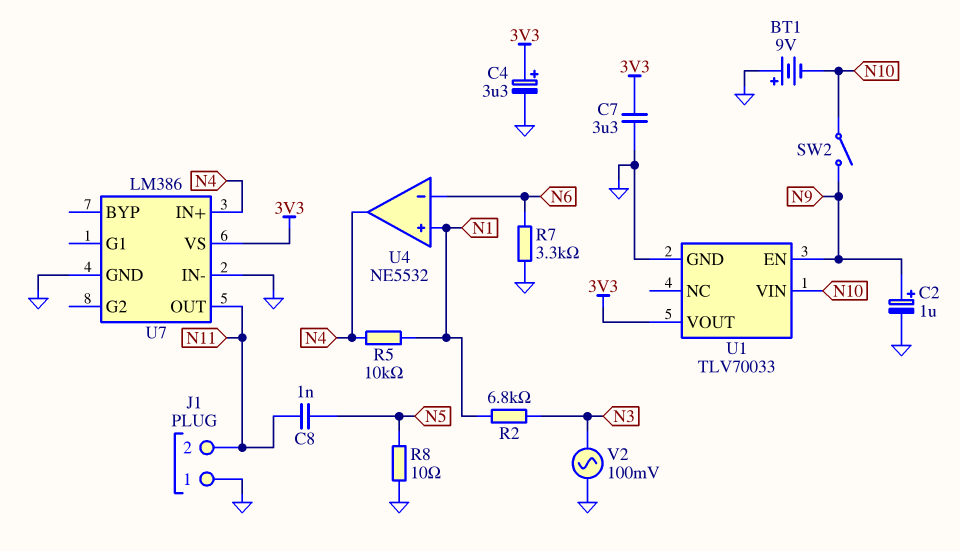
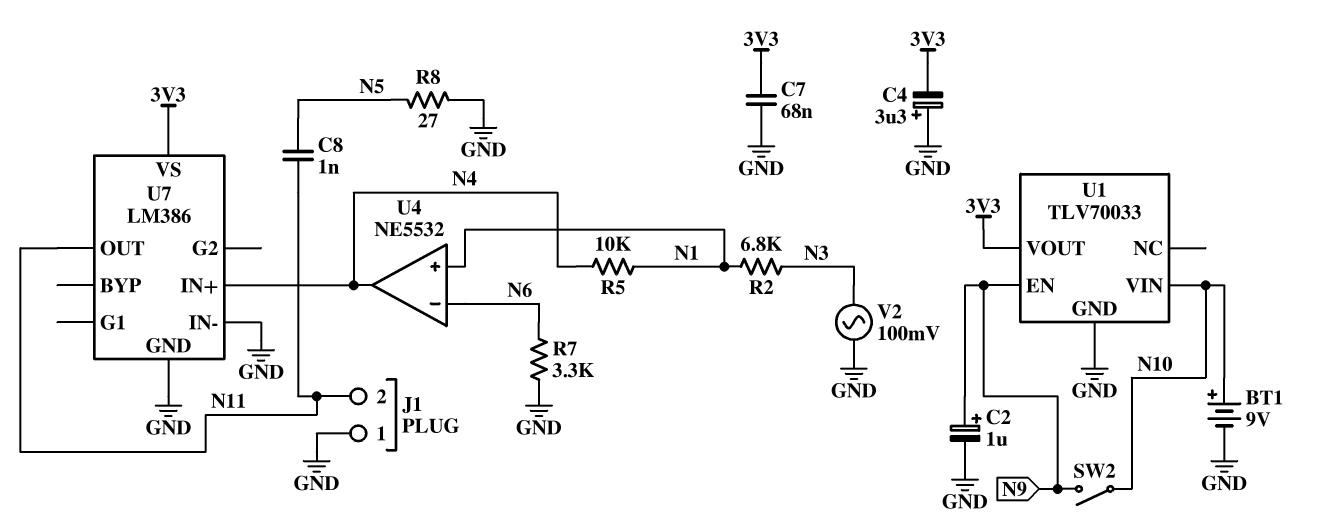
BT1: 9V (plus GND, minus N10) -> 9V (plus N10, minus GND)
C4: 3.3uF (plus 3V3, minus GND) -> 3.3uF (plus GND, minus 3V3)
C7: 3.3uF (3V3, GND) -> 68nF (3V3, GND)
R8: 10 (GND, N5) -> 27 (GND, N5)

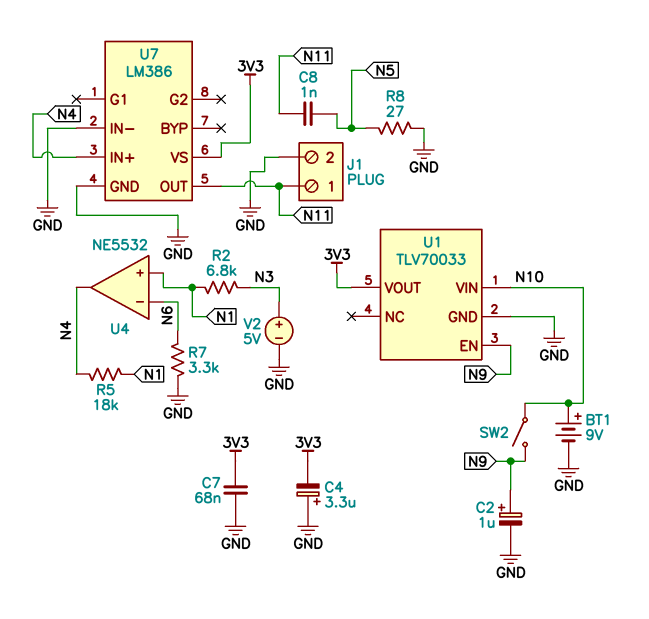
J1 pin 1: GND -> N11
J1 pin 2: N11 -> GND
R5: 10k (N1, N4) -> 18k (N1, N4)
V2: AC 100mV (GND, N3) -> 5V (plus N3, minus GND)

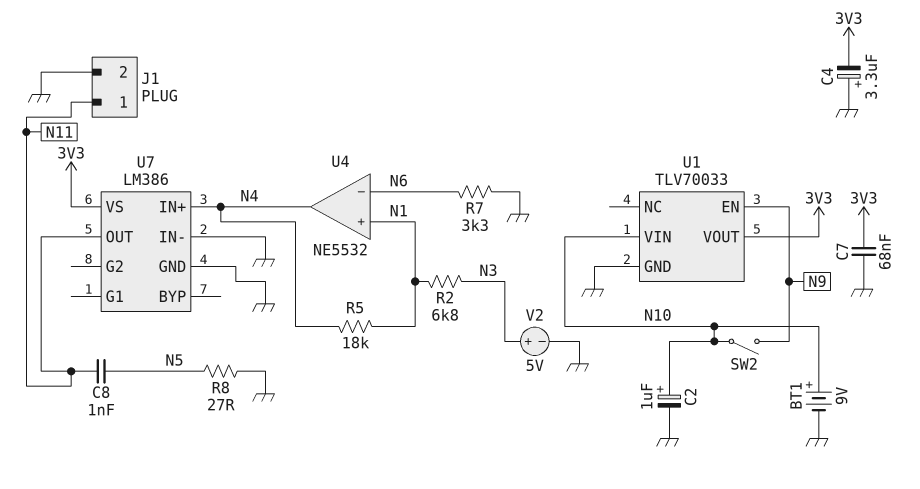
C2: 1uF (plus N9, minus GND) -> 1uF (plus N10, minus GND)

